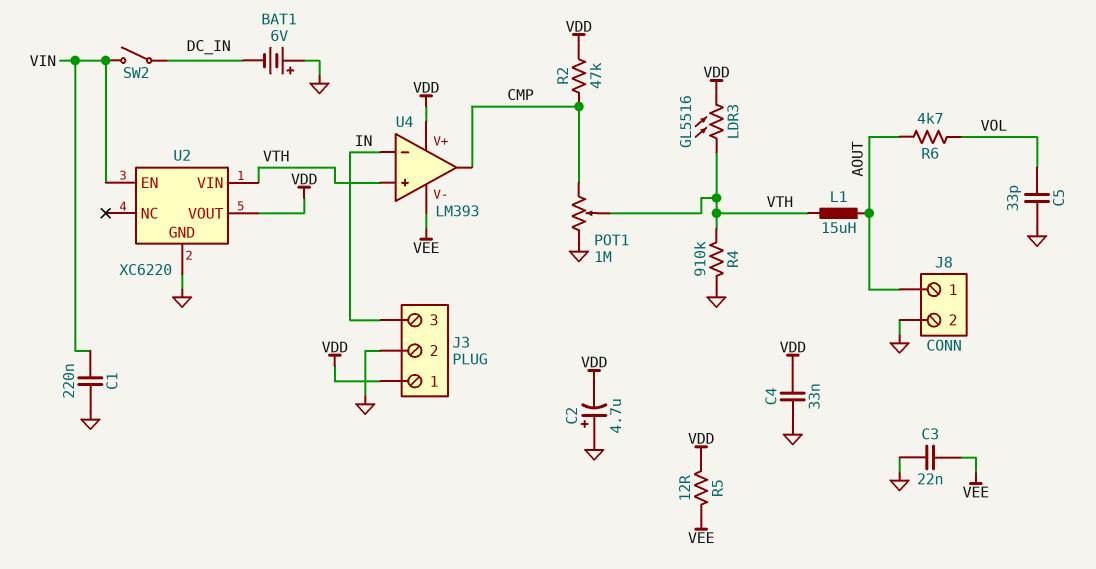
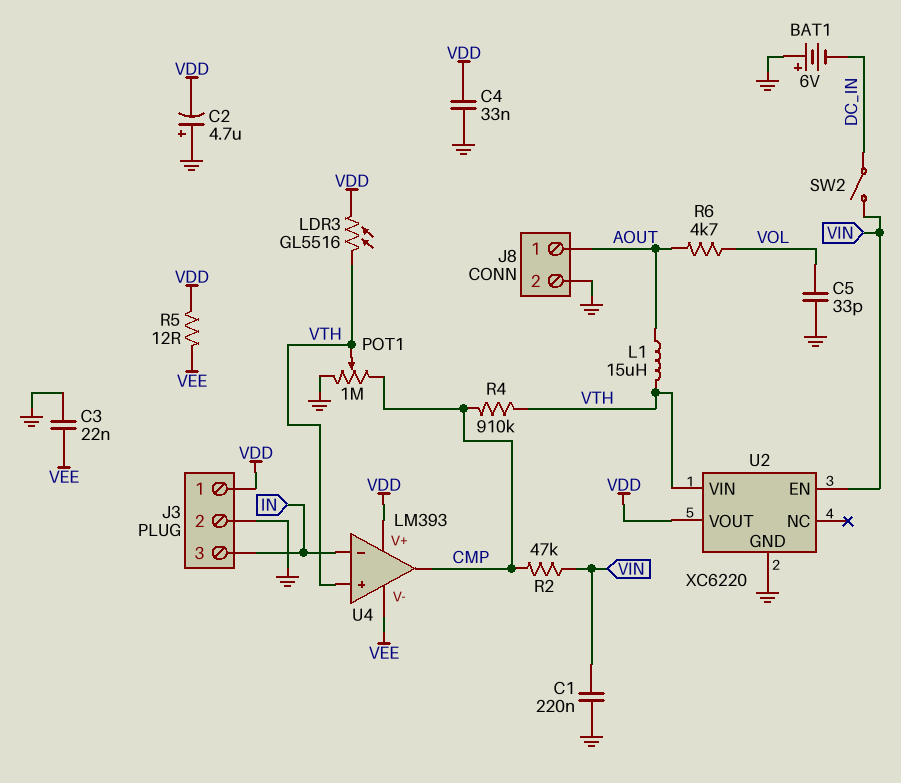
R2: 47k (CMP, VDD) -> 47k (CMP, VIN)
R4: 910k (GND, VTH) -> 910k (CMP, VTH)

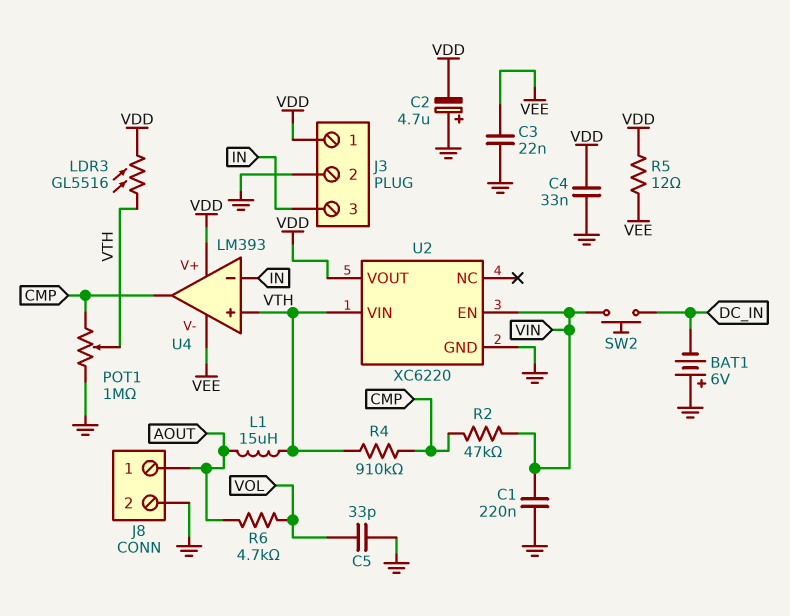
SW2: switch (DC_IN, VIN) -> button (DC_IN, VIN)

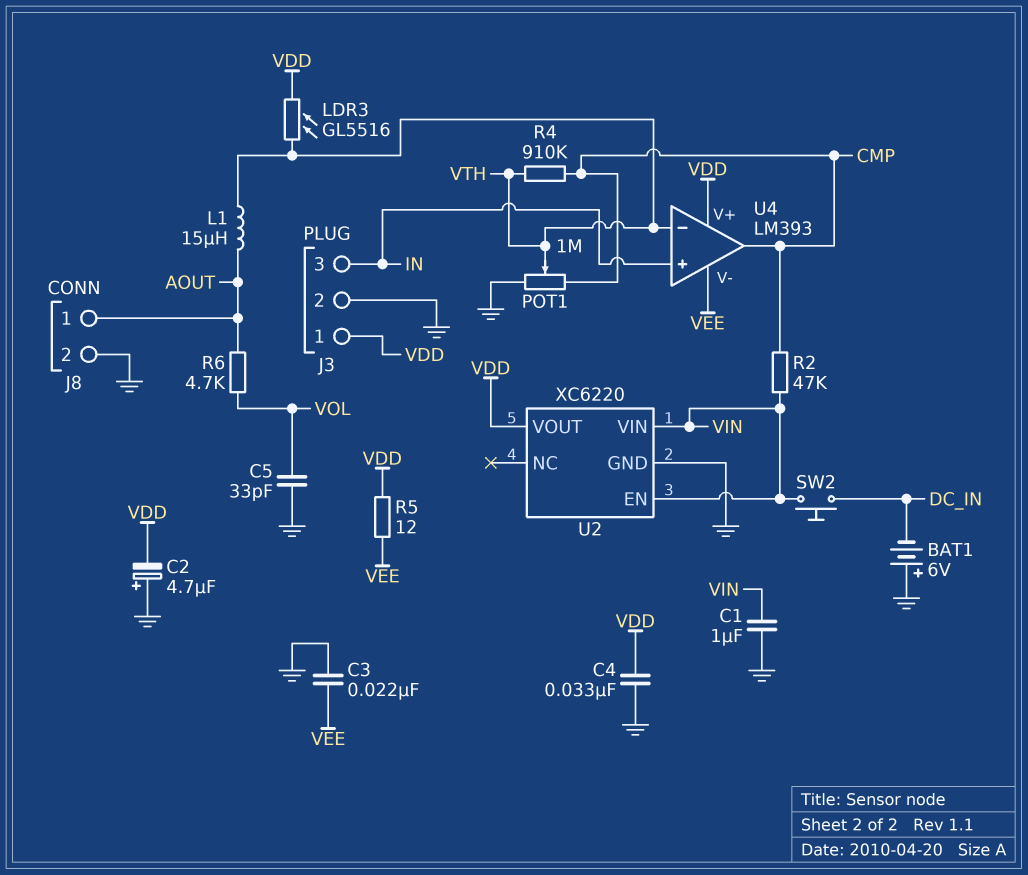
C1: 220nF (GND, VIN) -> 1uF (GND, VIN)
U2 pin VIN: VTH -> VIN
U4 pin in+: VTH -> IN
U4 pin in-: IN -> VTH

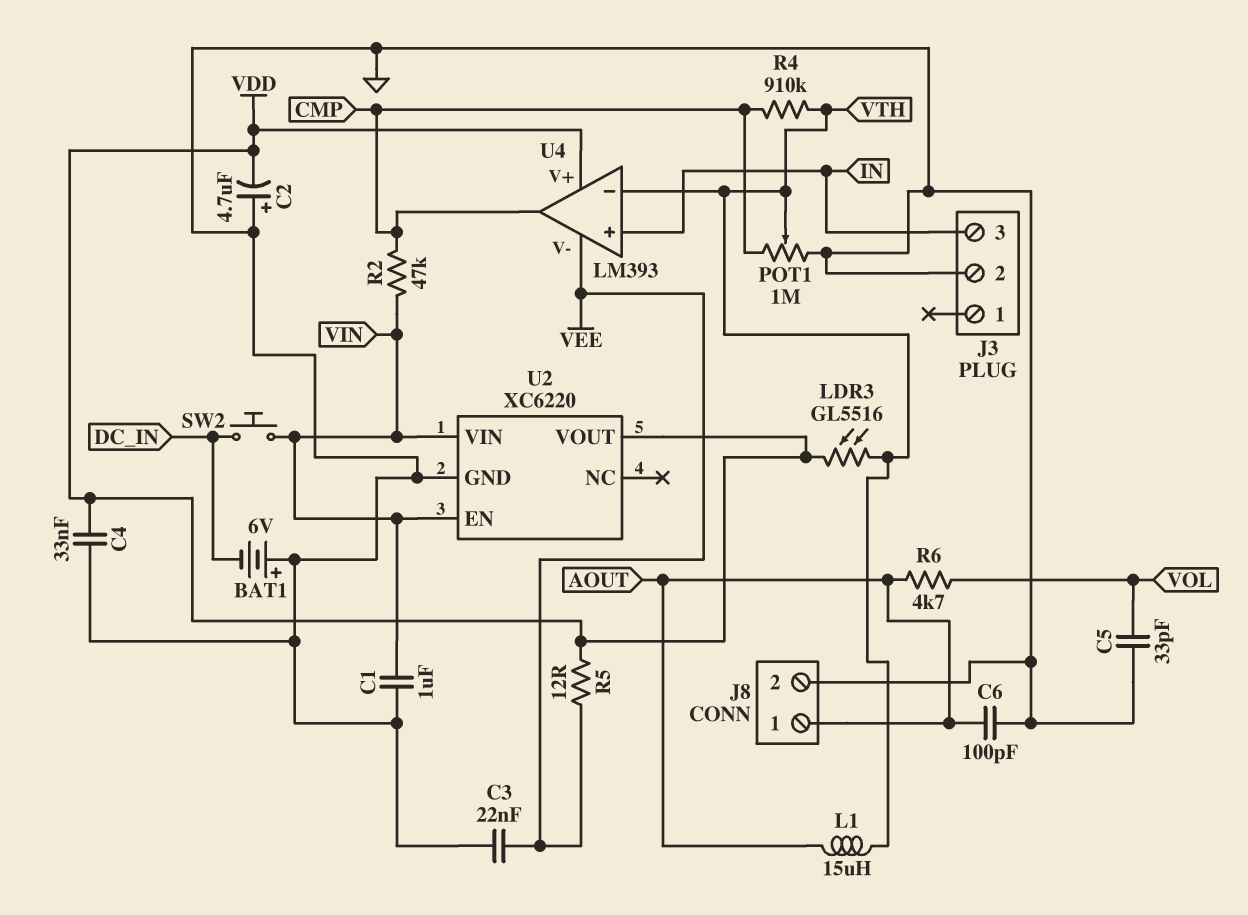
C6: none -> 100pF (AOUT, GND)
J3 pin 1: VDD -> none

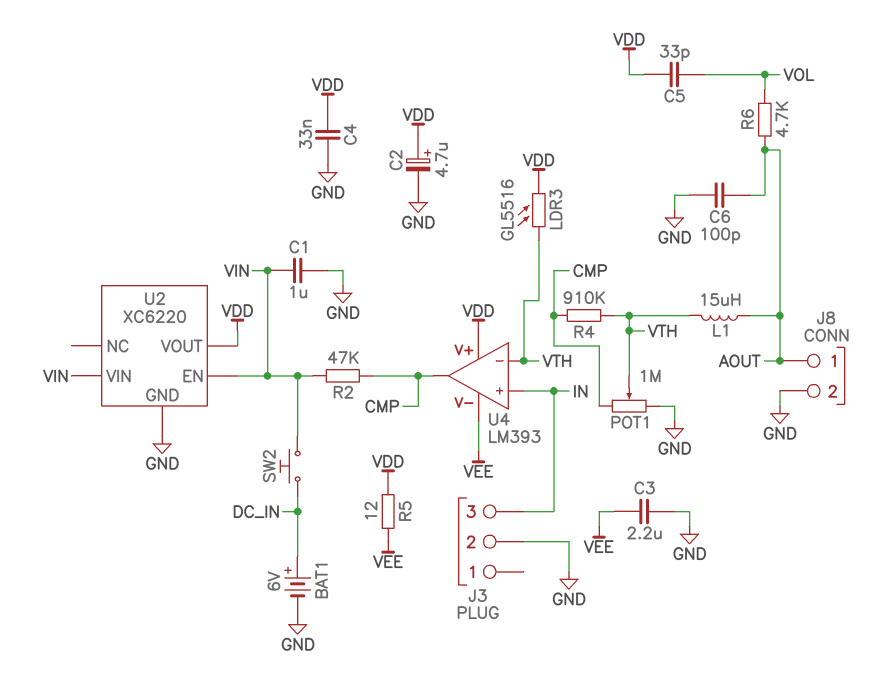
BAT1: 6V (plus GND, minus DC_IN) -> 6V (plus DC_IN, minus GND)
C2: 4.7uF (plus GND, minus VDD) -> 4.7uF (plus VDD, minus GND)
C3: 22nF (GND, VEE) -> 2.2uF (GND, VEE)
C5: 33pF (GND, VOL) -> 33pF (VDD, VOL)

